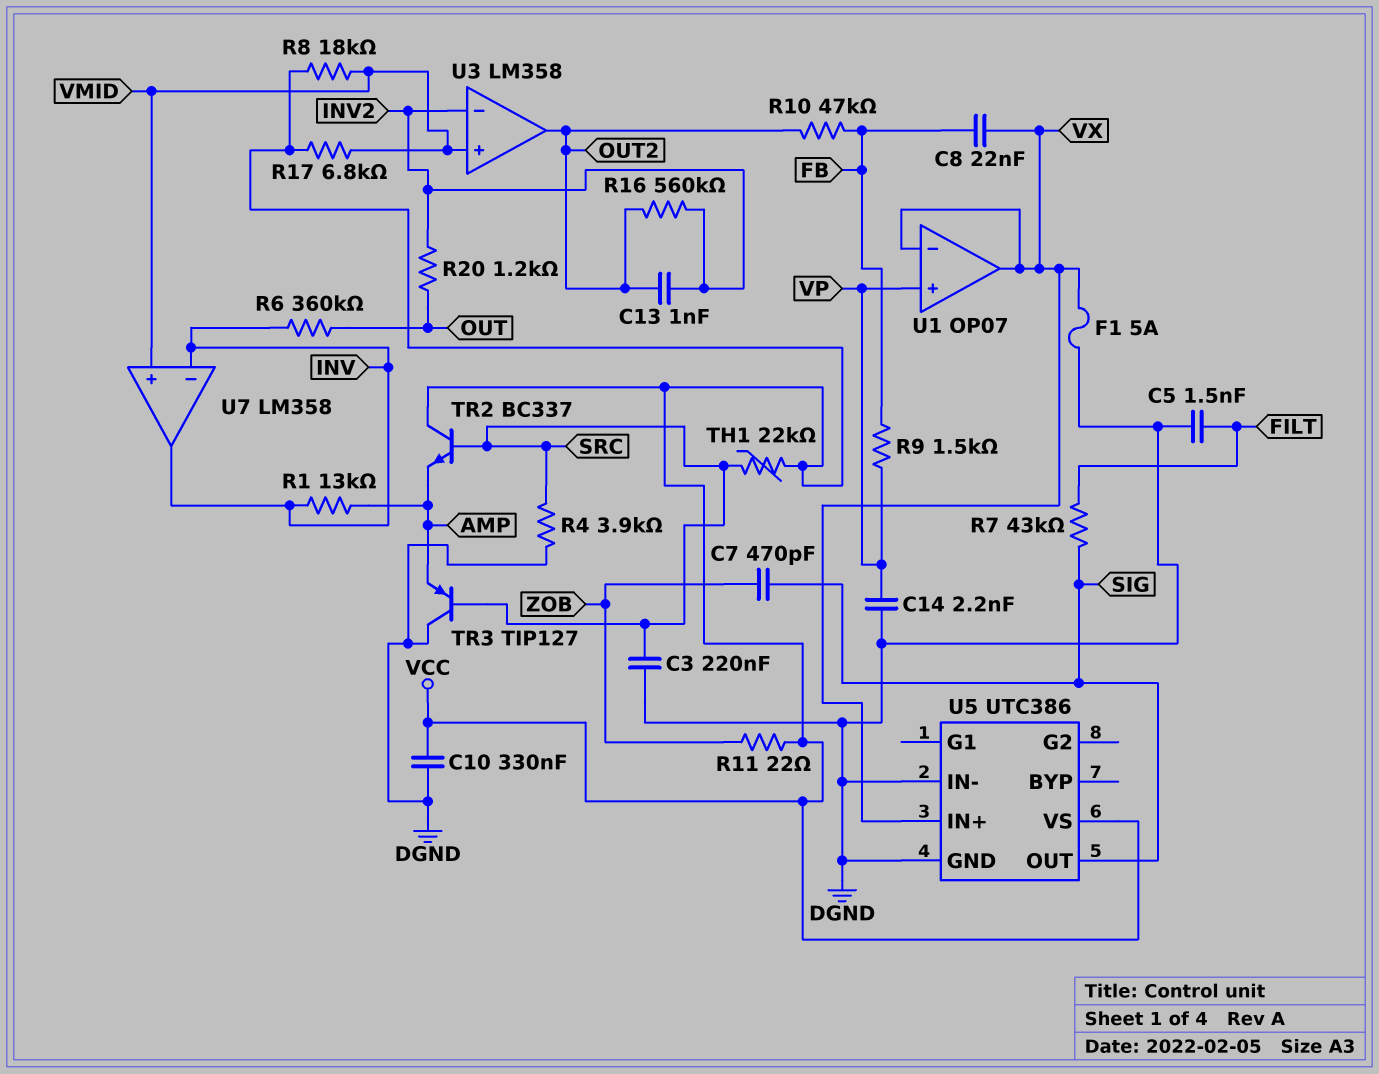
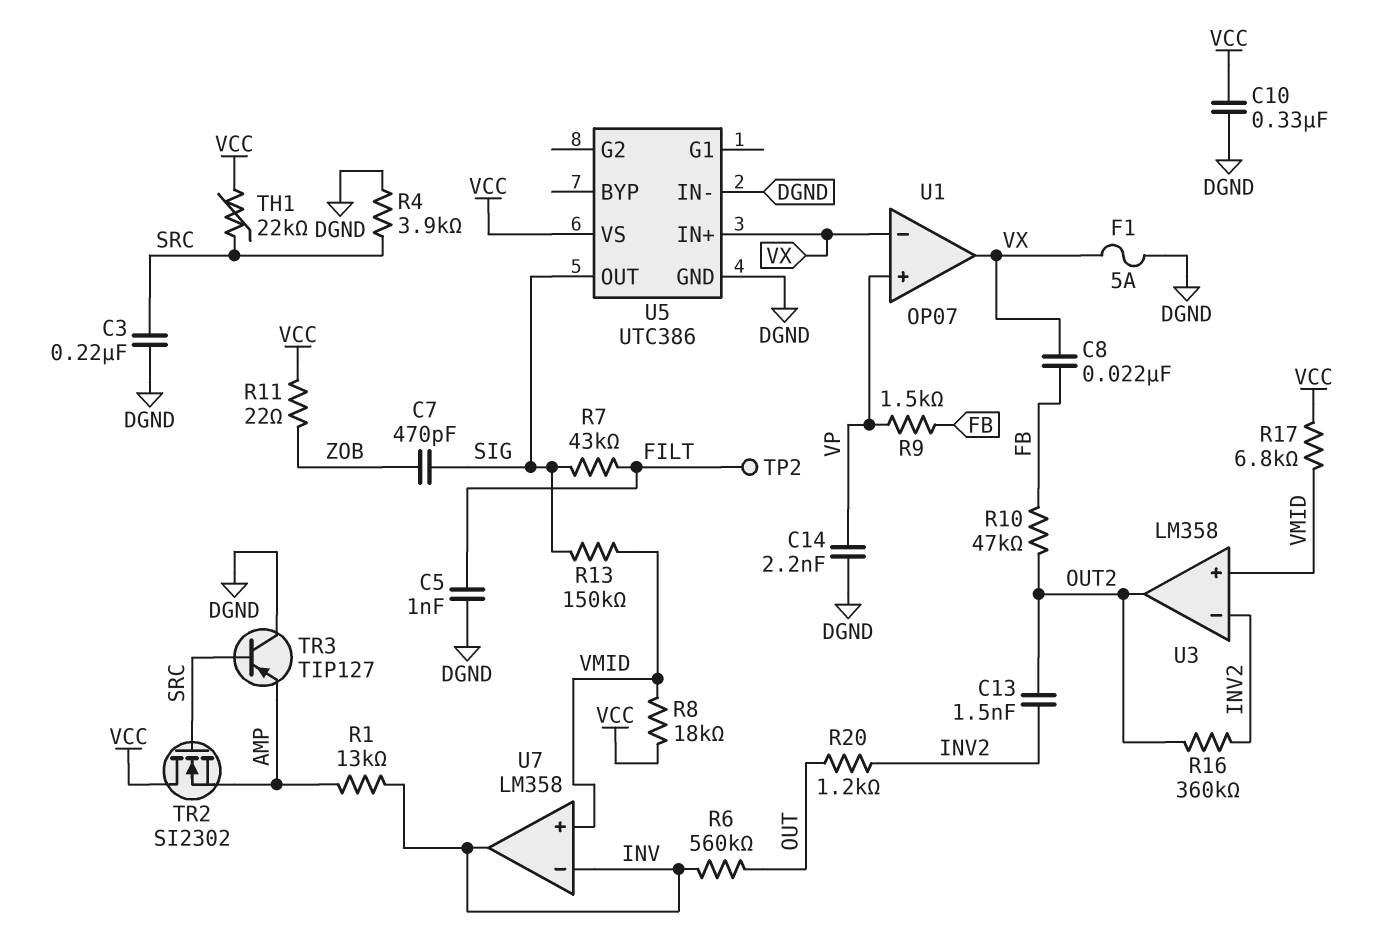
C5: 1.5nF (DGND, FILT) -> 1nF (DGND, FILT)
C13: 1nF (INV2, OUT2) -> 1.5nF (INV2, OUT2)
R6: 360k (INV, OUT) -> 560k (INV, OUT)
R13: none -> 150k (SIG, VMID)
R16: 560k (INV2, OUT2) -> 360k (INV2, OUT2)
TP2: none -> test point (FILT)
TR2: NPN BC337 (B SRC, C VCC, E AMP) -> NMOS SI2302 (G SRC, D VCC, S AMP)

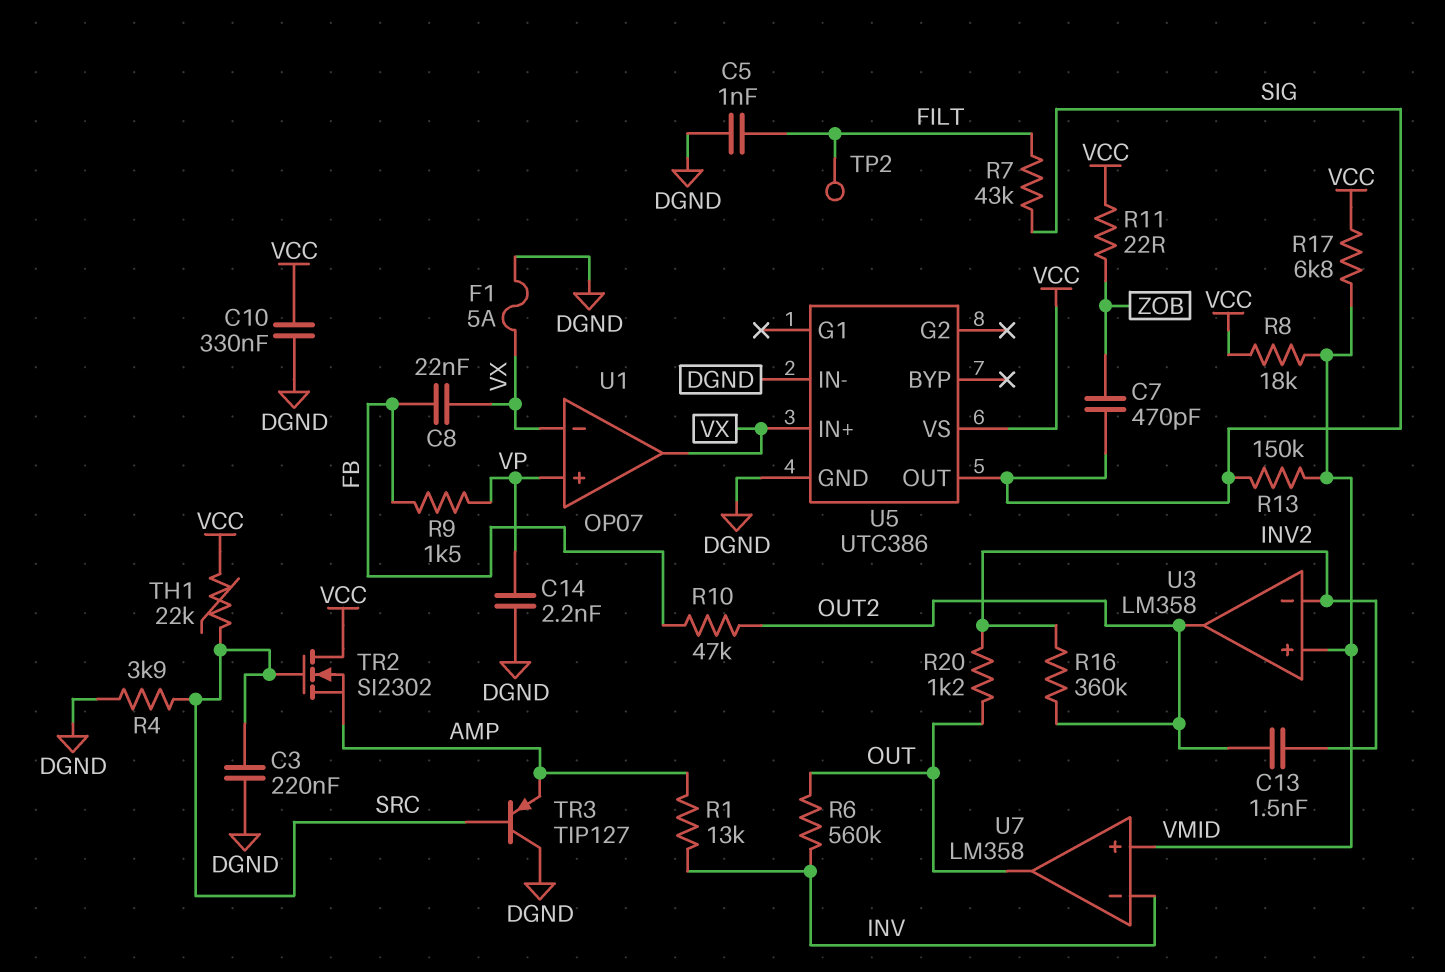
U7 pin out: INV -> OUT

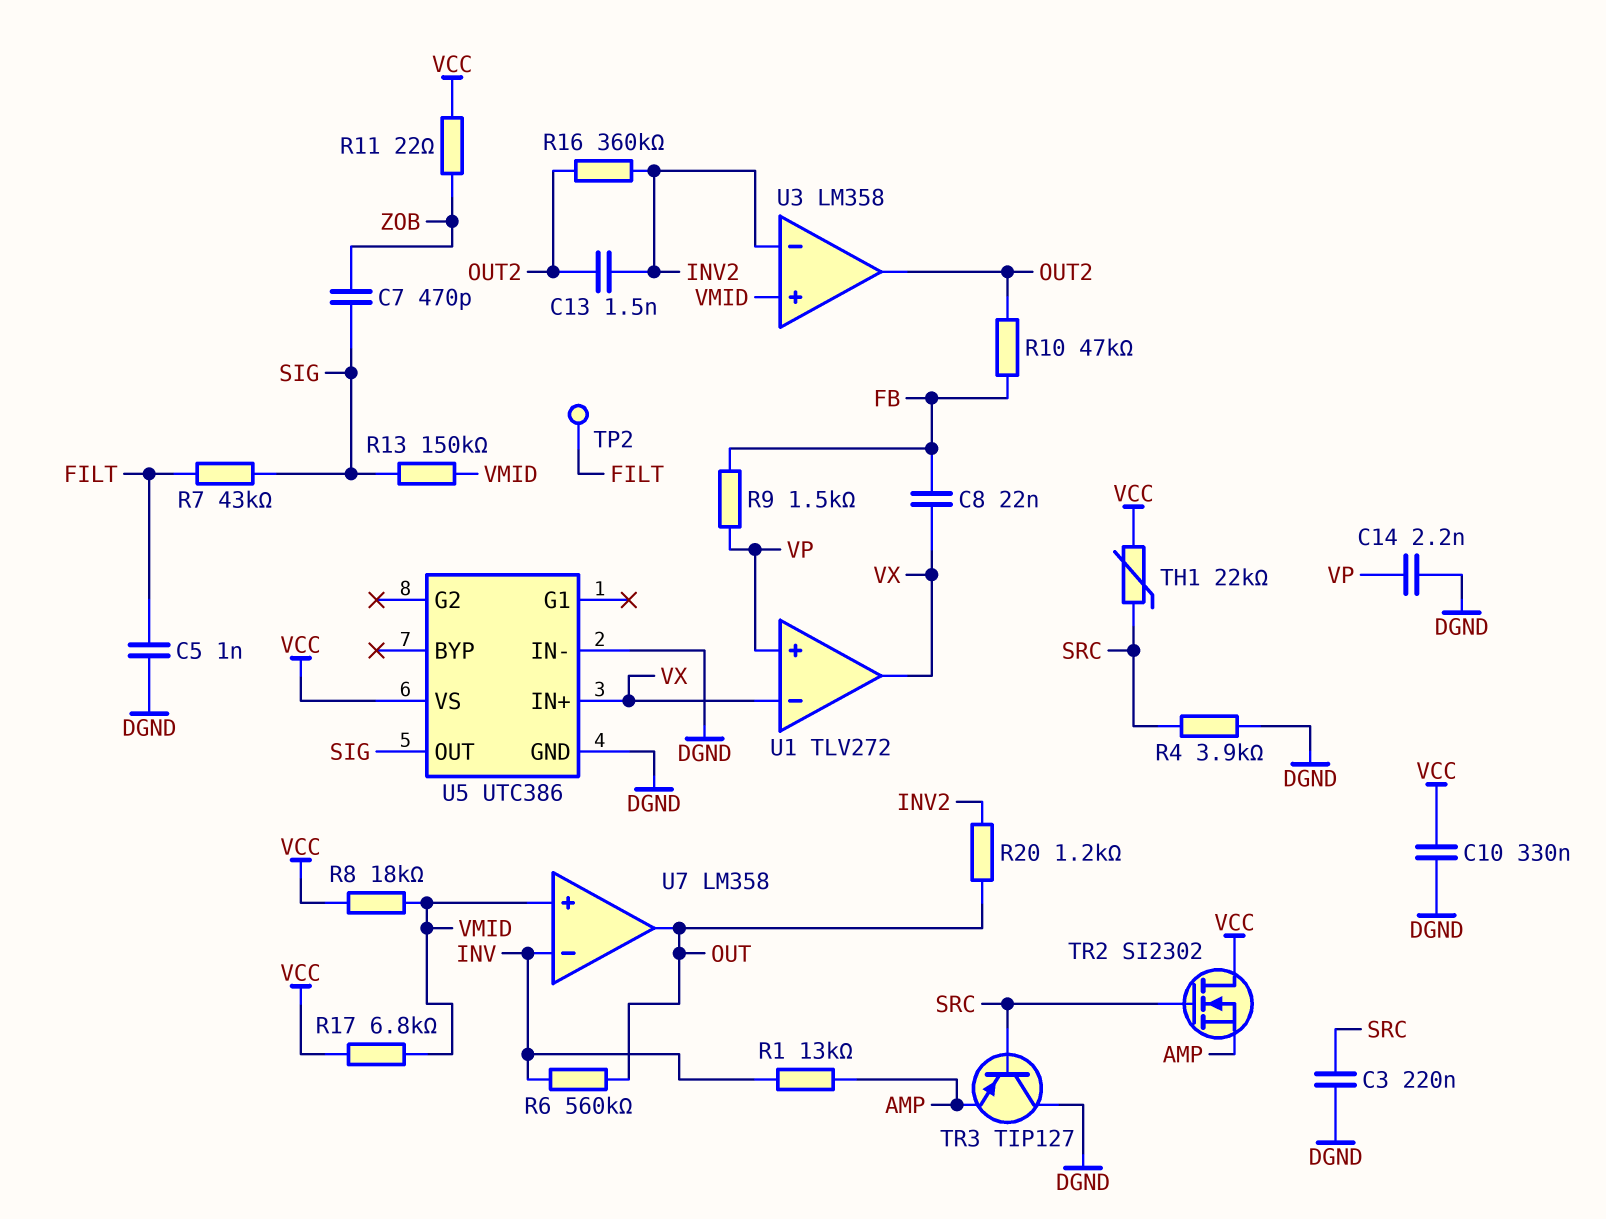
F1: 5A (DGND, VX) -> none
U1: OP07 -> TLV272

